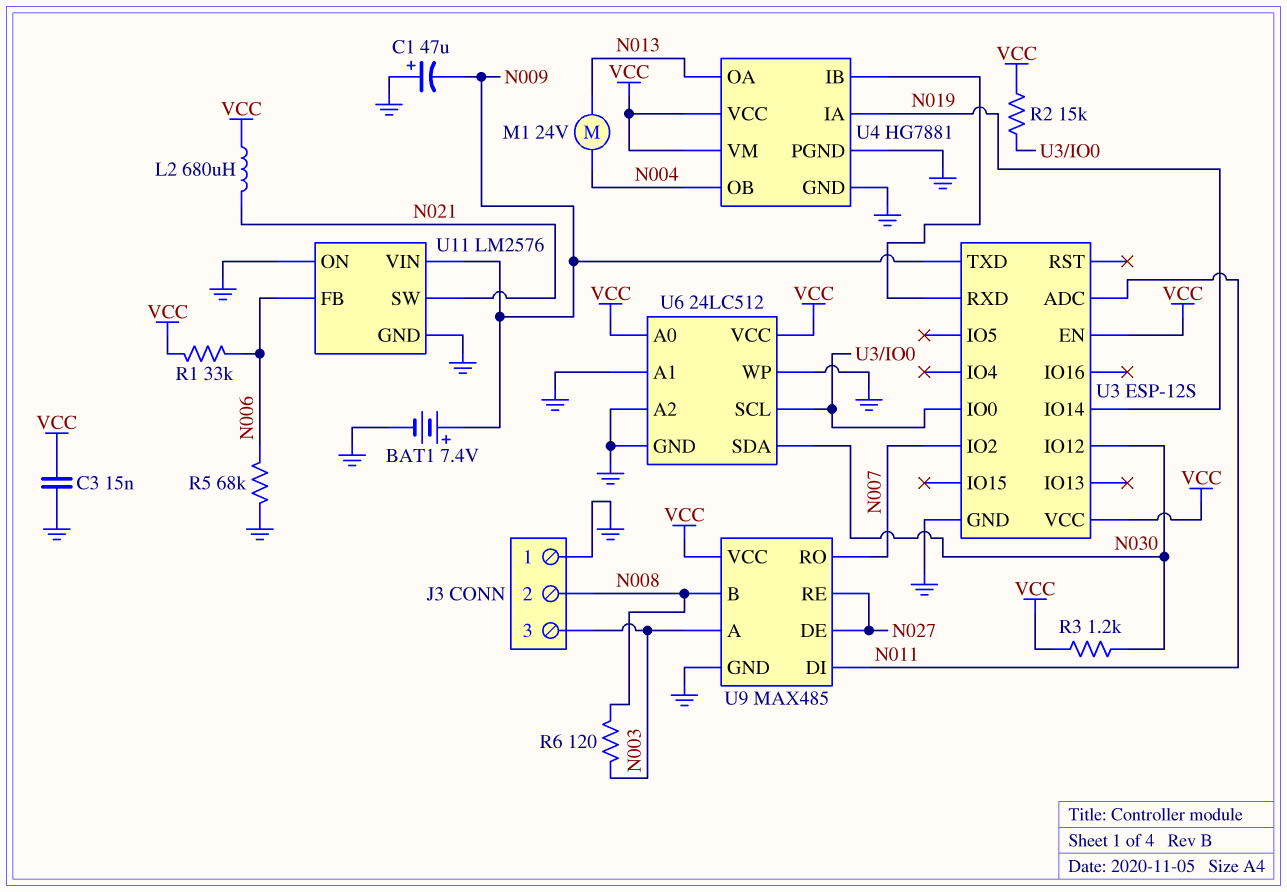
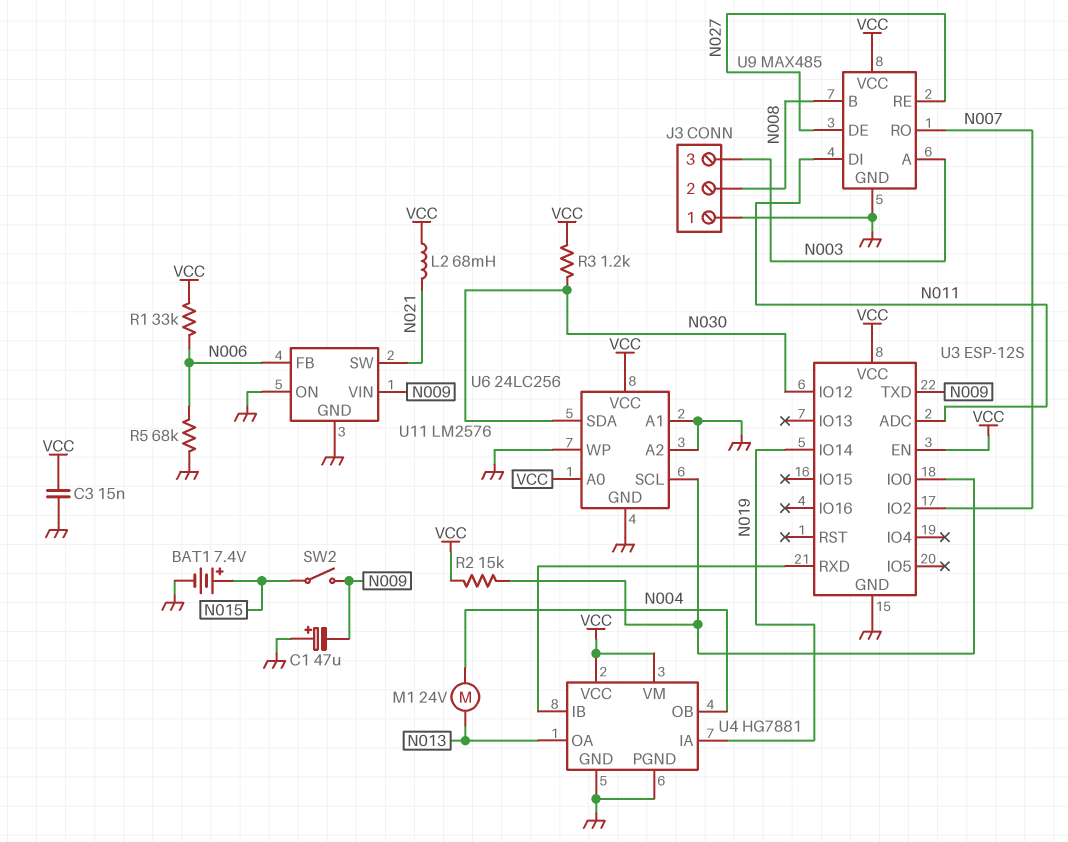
BAT1: 7.4V (plus N009, minus GND) -> 7.4V (plus N015, minus GND)
L2: 680uH (N021, VCC) -> 68mH (N021, VCC)
R6: 120 (N003, N008) -> none
SW2: none -> switch (N009, N015)
U6: 24LC512 -> 24LC256

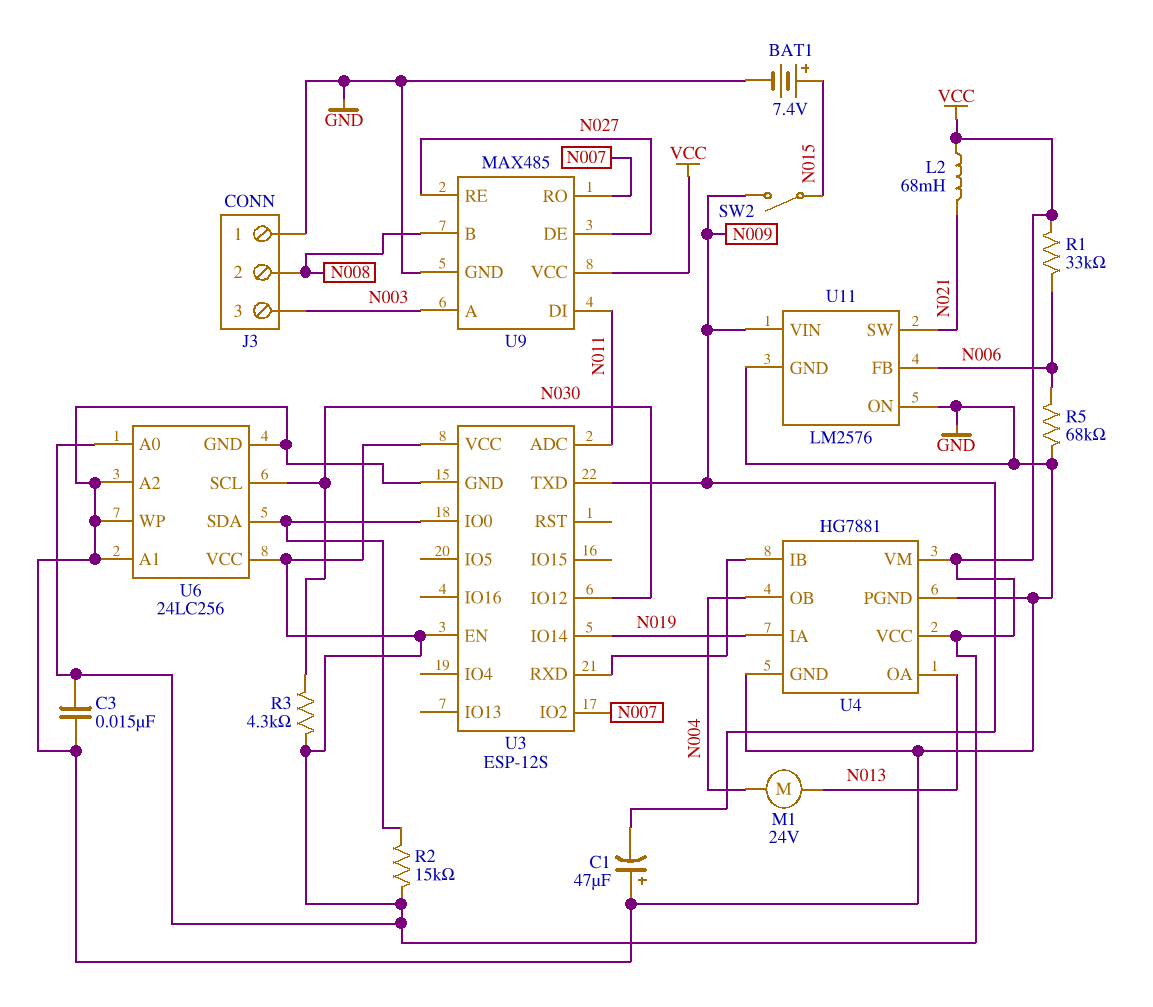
R3: 1.2k (N030, VCC) -> 4.3k (N030, VCC)
U6 pin SCL: U3/IO0 -> N030
U6 pin SDA: N030 -> U3/IO0

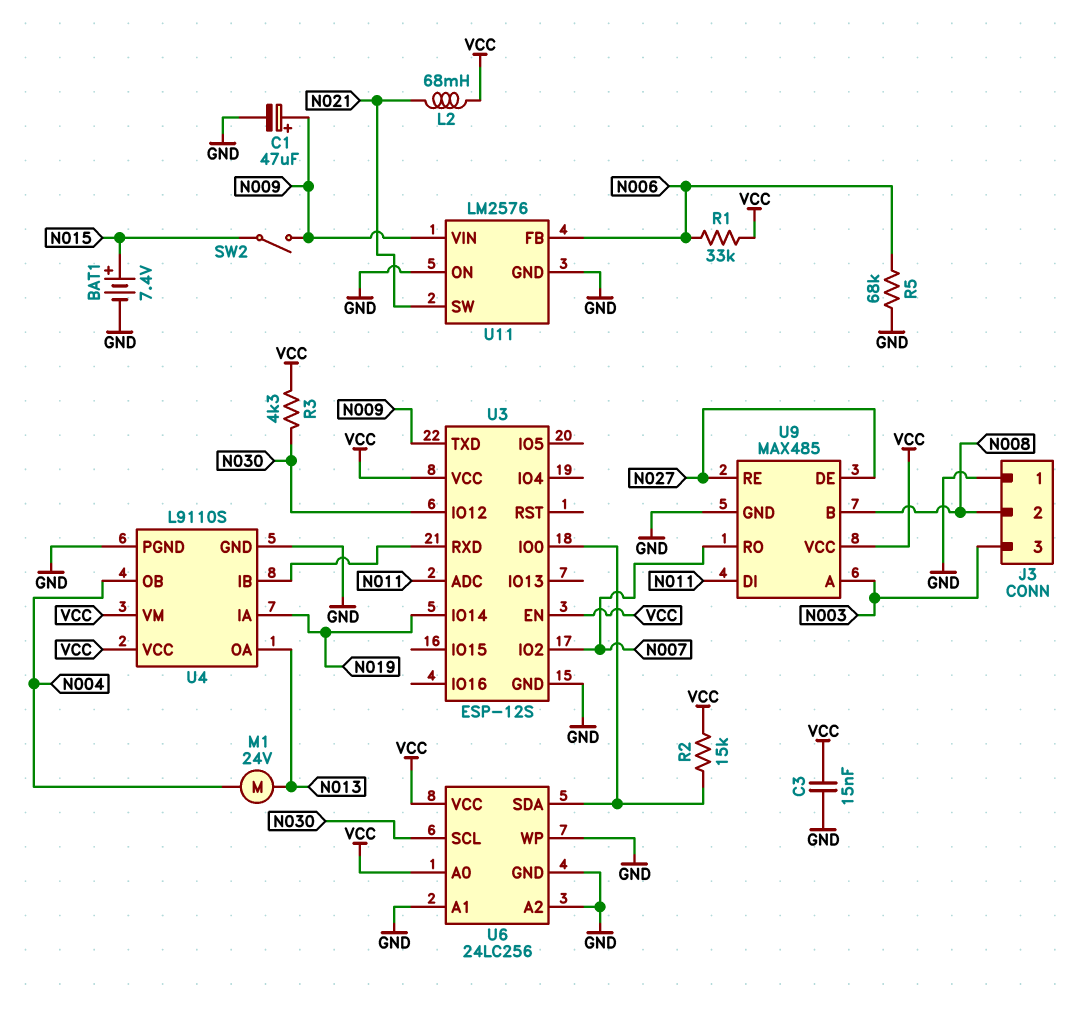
C1: 47uF (plus GND, minus N009) -> 47uF (plus N009, minus GND)
U4: HG7881 -> L9110S

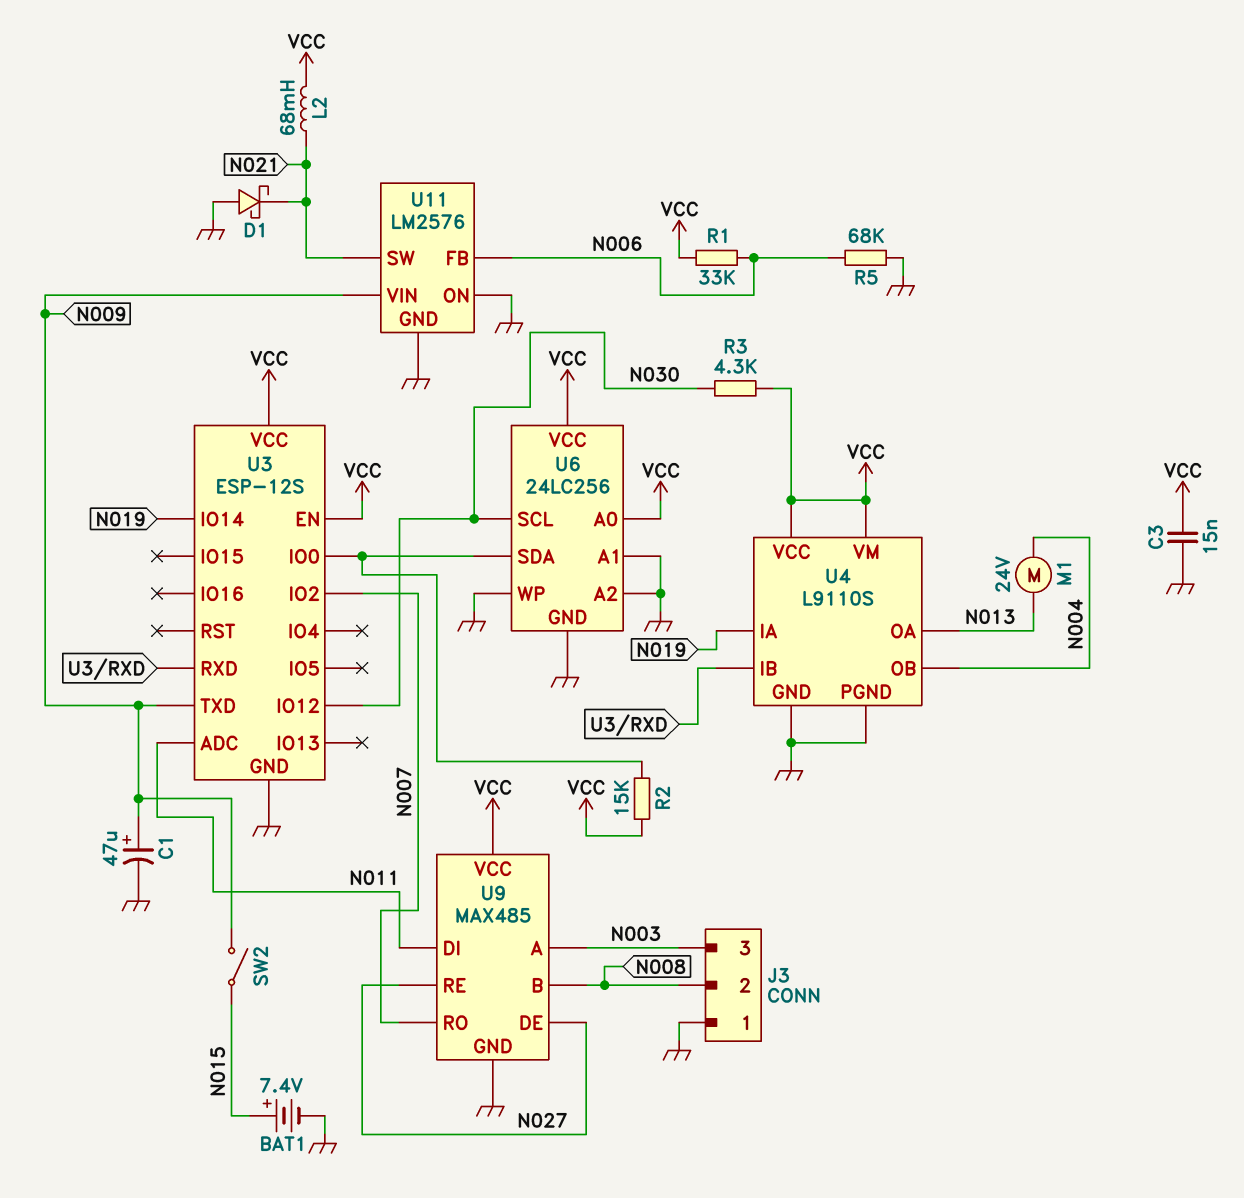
D1: none -> schottky (A GND, K N021)

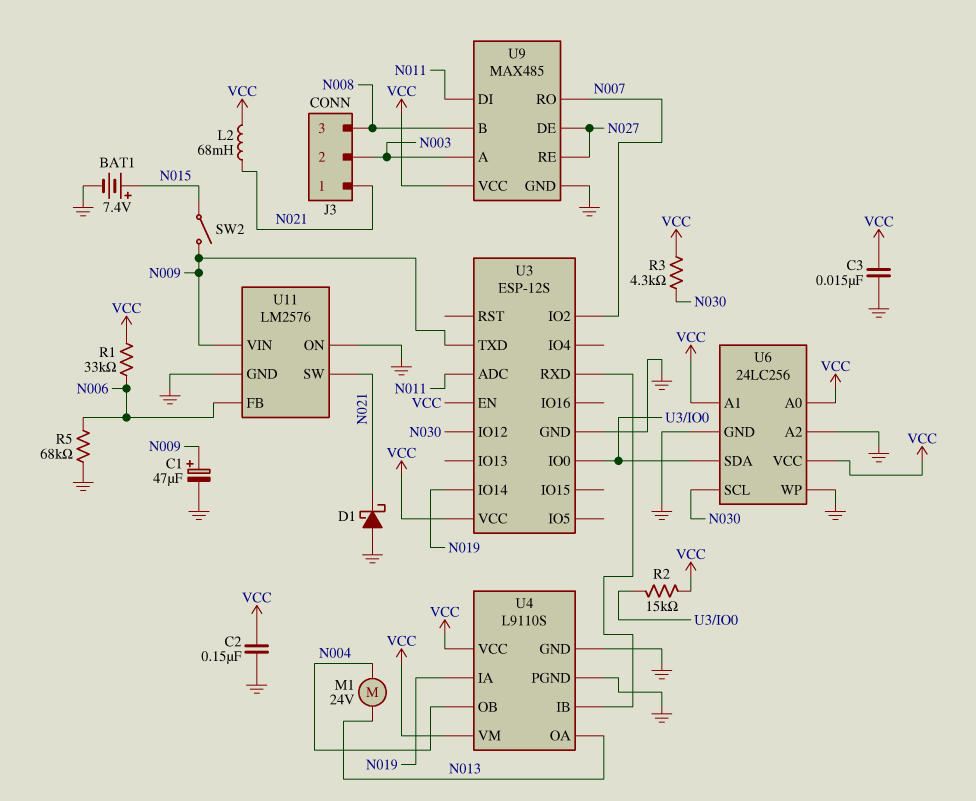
C2: none -> 150nF (GND, VCC)
J3 pin 1: GND -> N021
J3 pin 2: N008 -> N003
J3 pin 3: N003 -> N008
U6 pin A1: GND -> VCC

